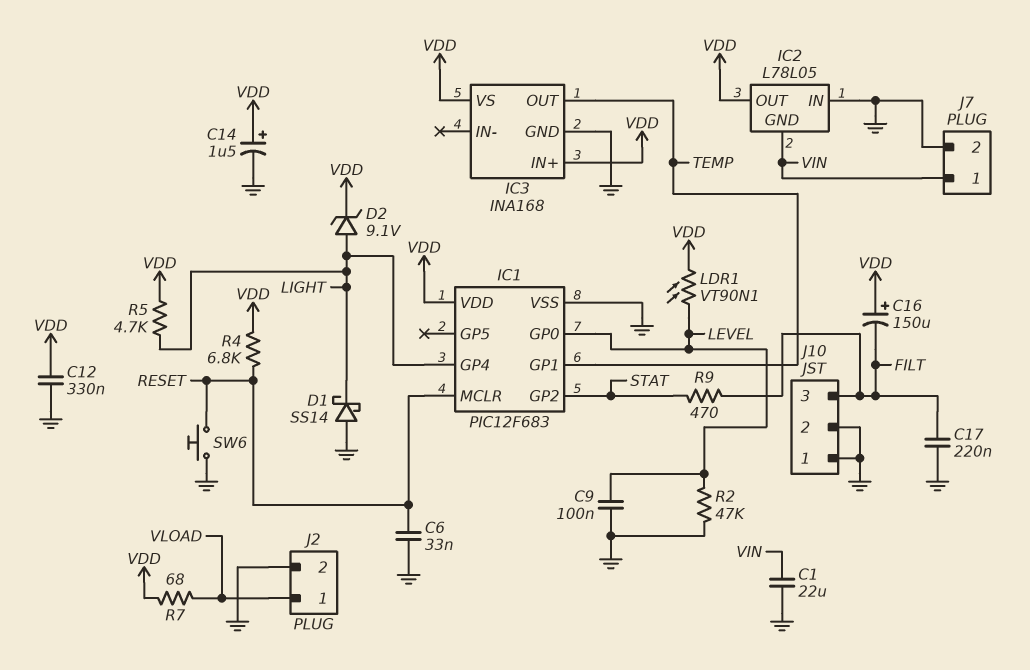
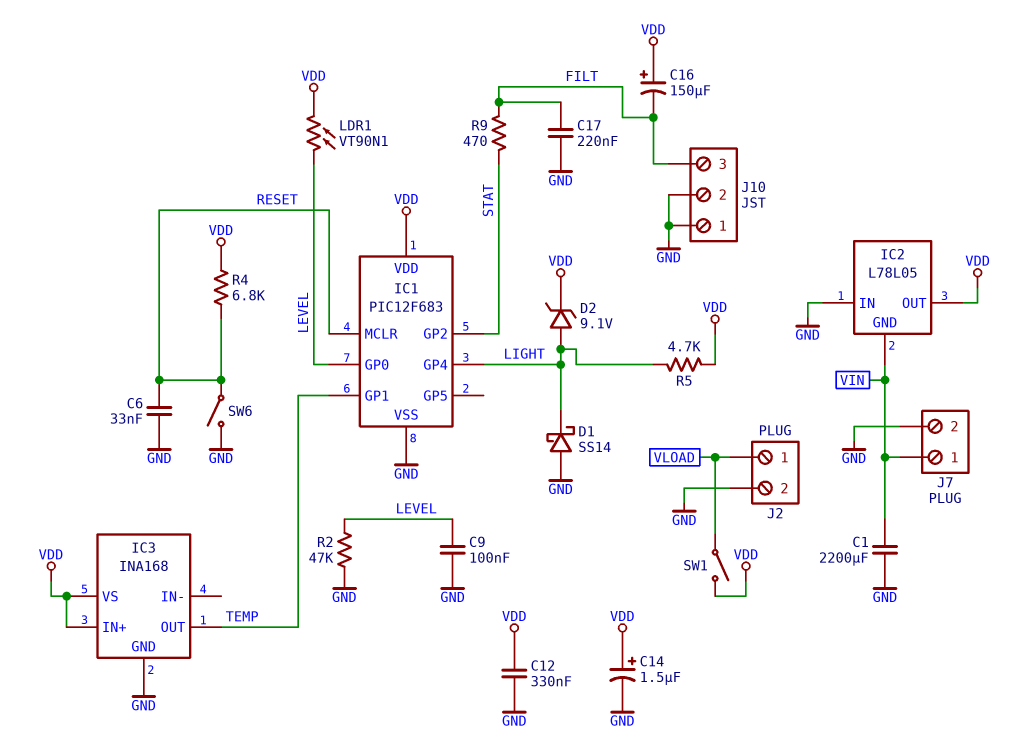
C1: 22uF (GND, VIN) -> 2200uF (GND, VIN)
R7: 68 (VDD, VLOAD) -> none
SW1: none -> switch (VDD, VLOAD)
SW6: button (GND, RESET) -> switch (GND, RESET)

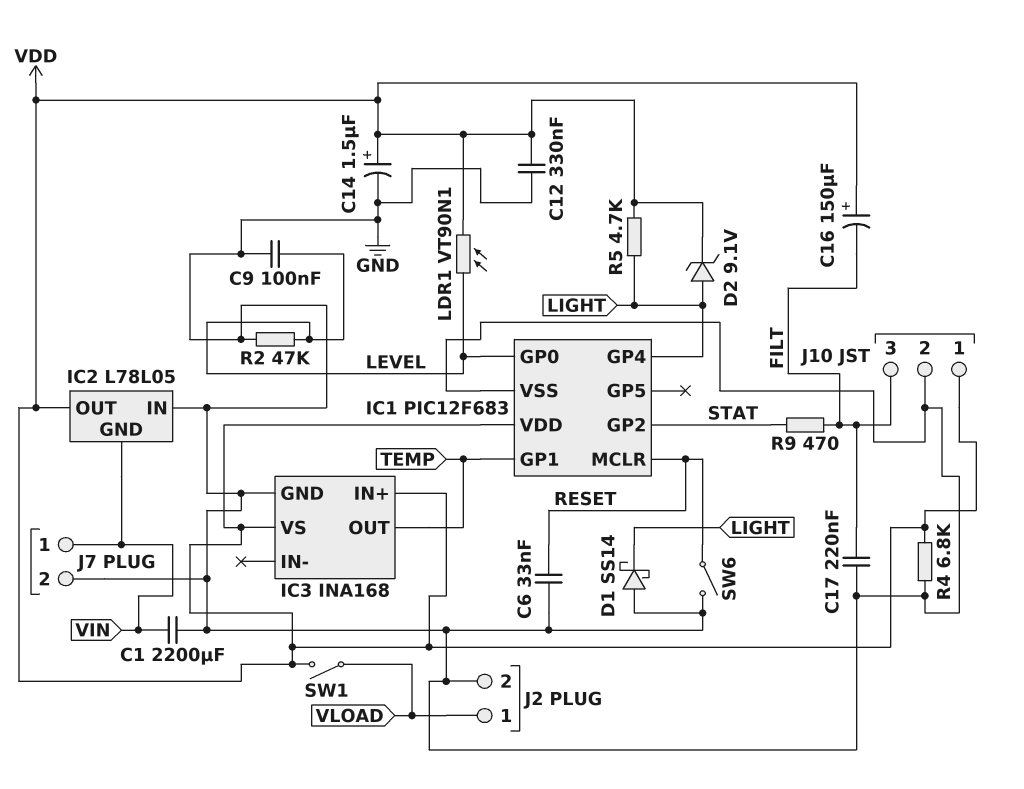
J10 pin 1: GND -> VDD
R4: 6.8k (RESET, VDD) -> 6.8k (GND, VDD)

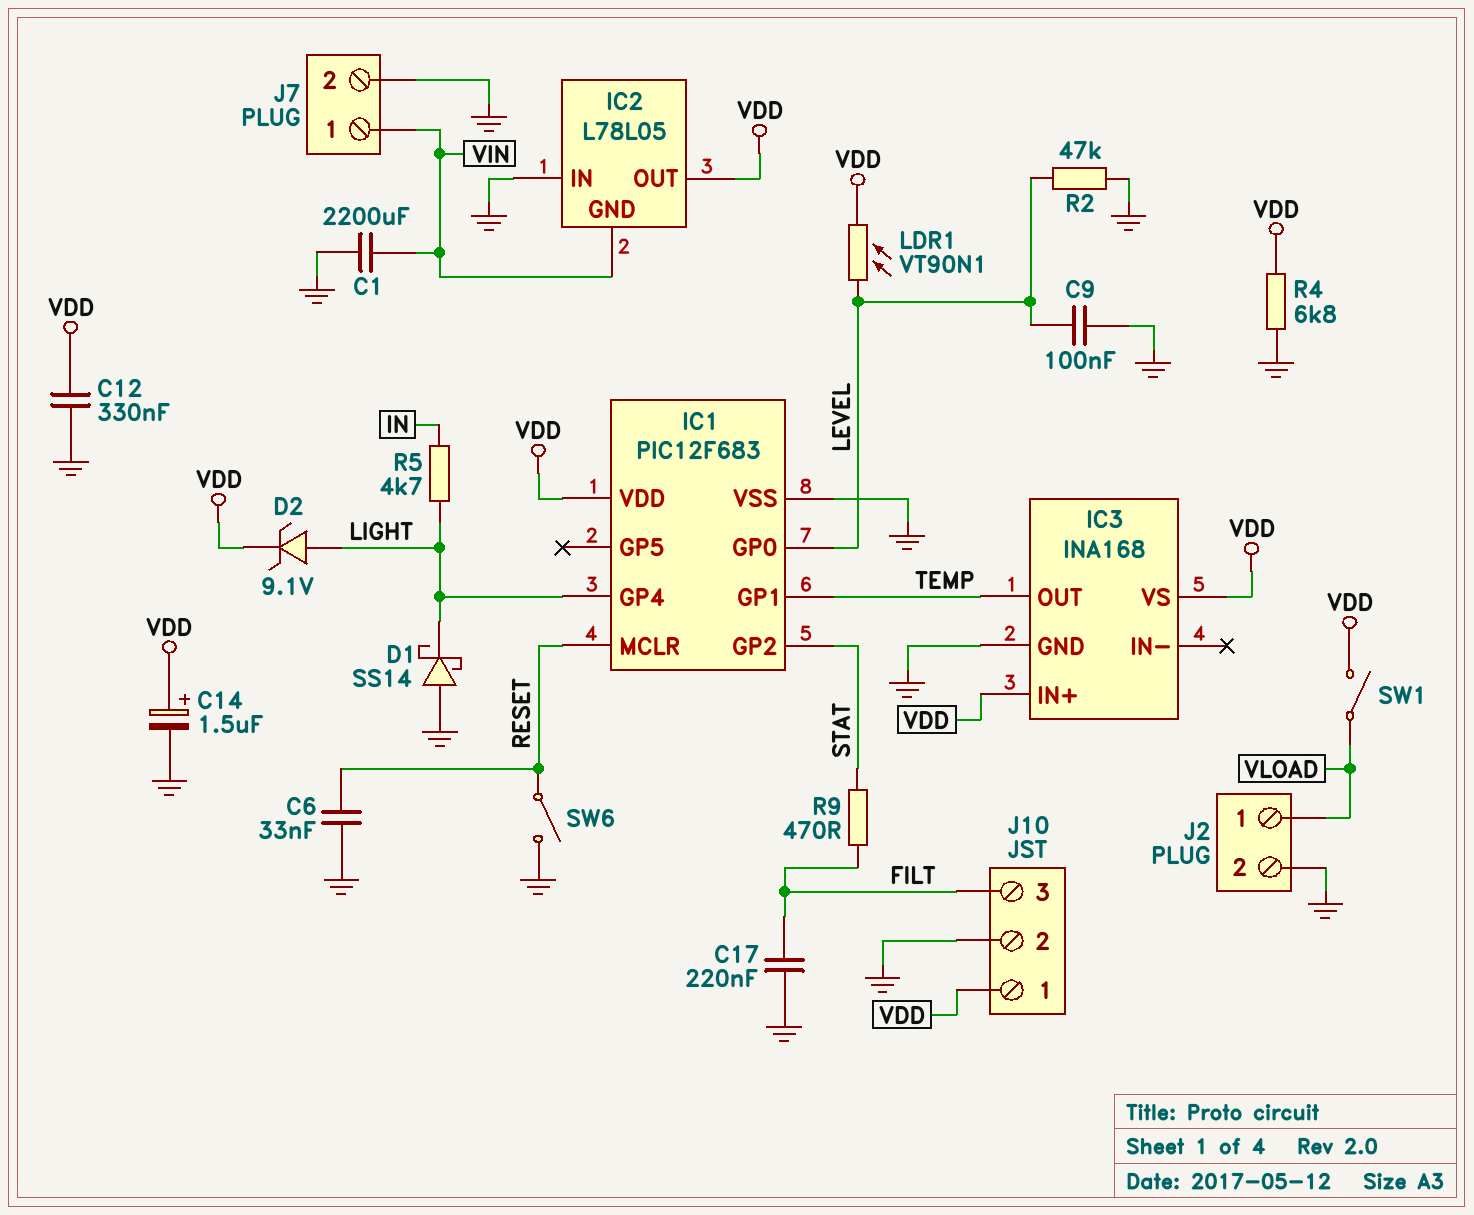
C16: 150uF (plus VDD, minus FILT) -> none
R5: 4.7k (LIGHT, VDD) -> 4.7k (IN, LIGHT)

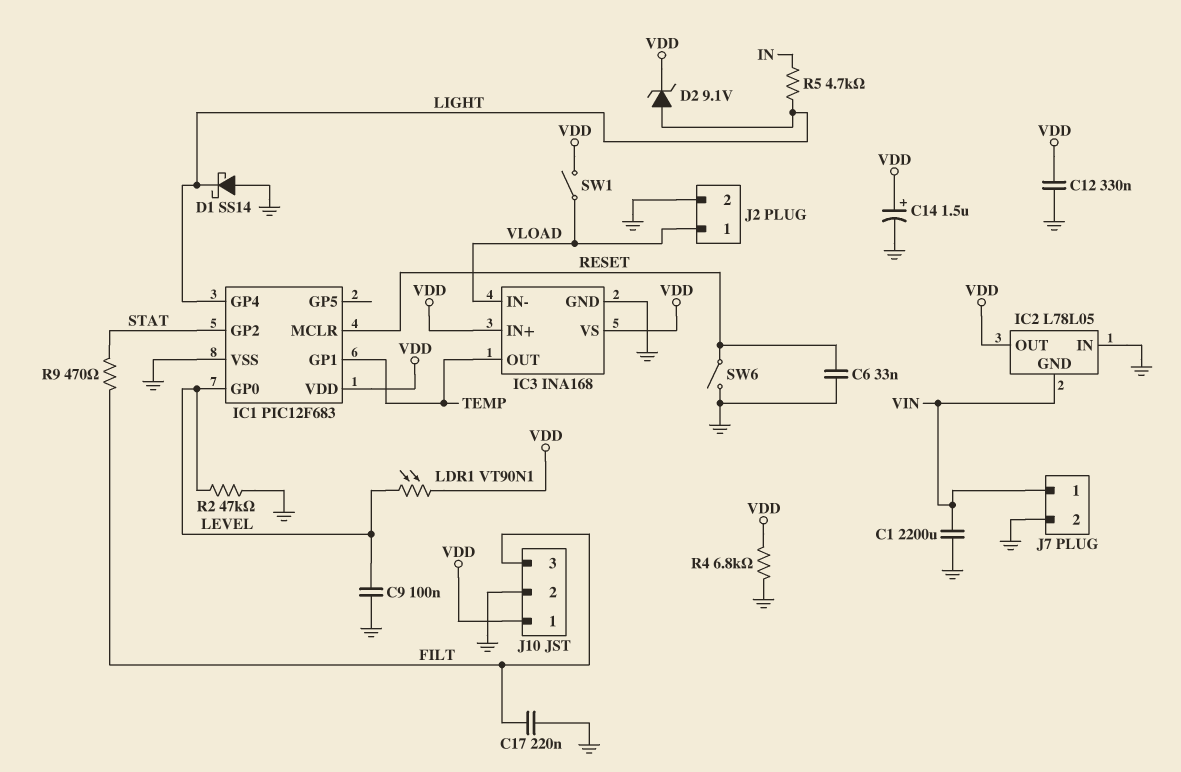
IC3 pin IN-: none -> VLOAD

